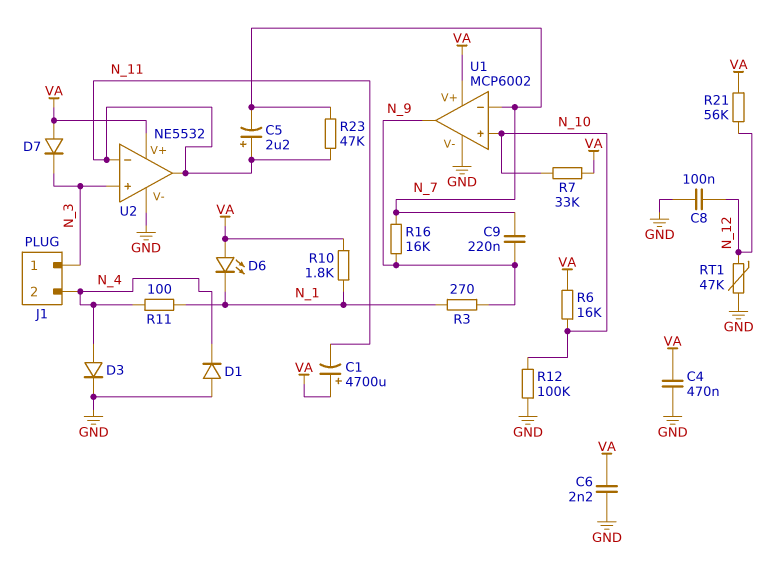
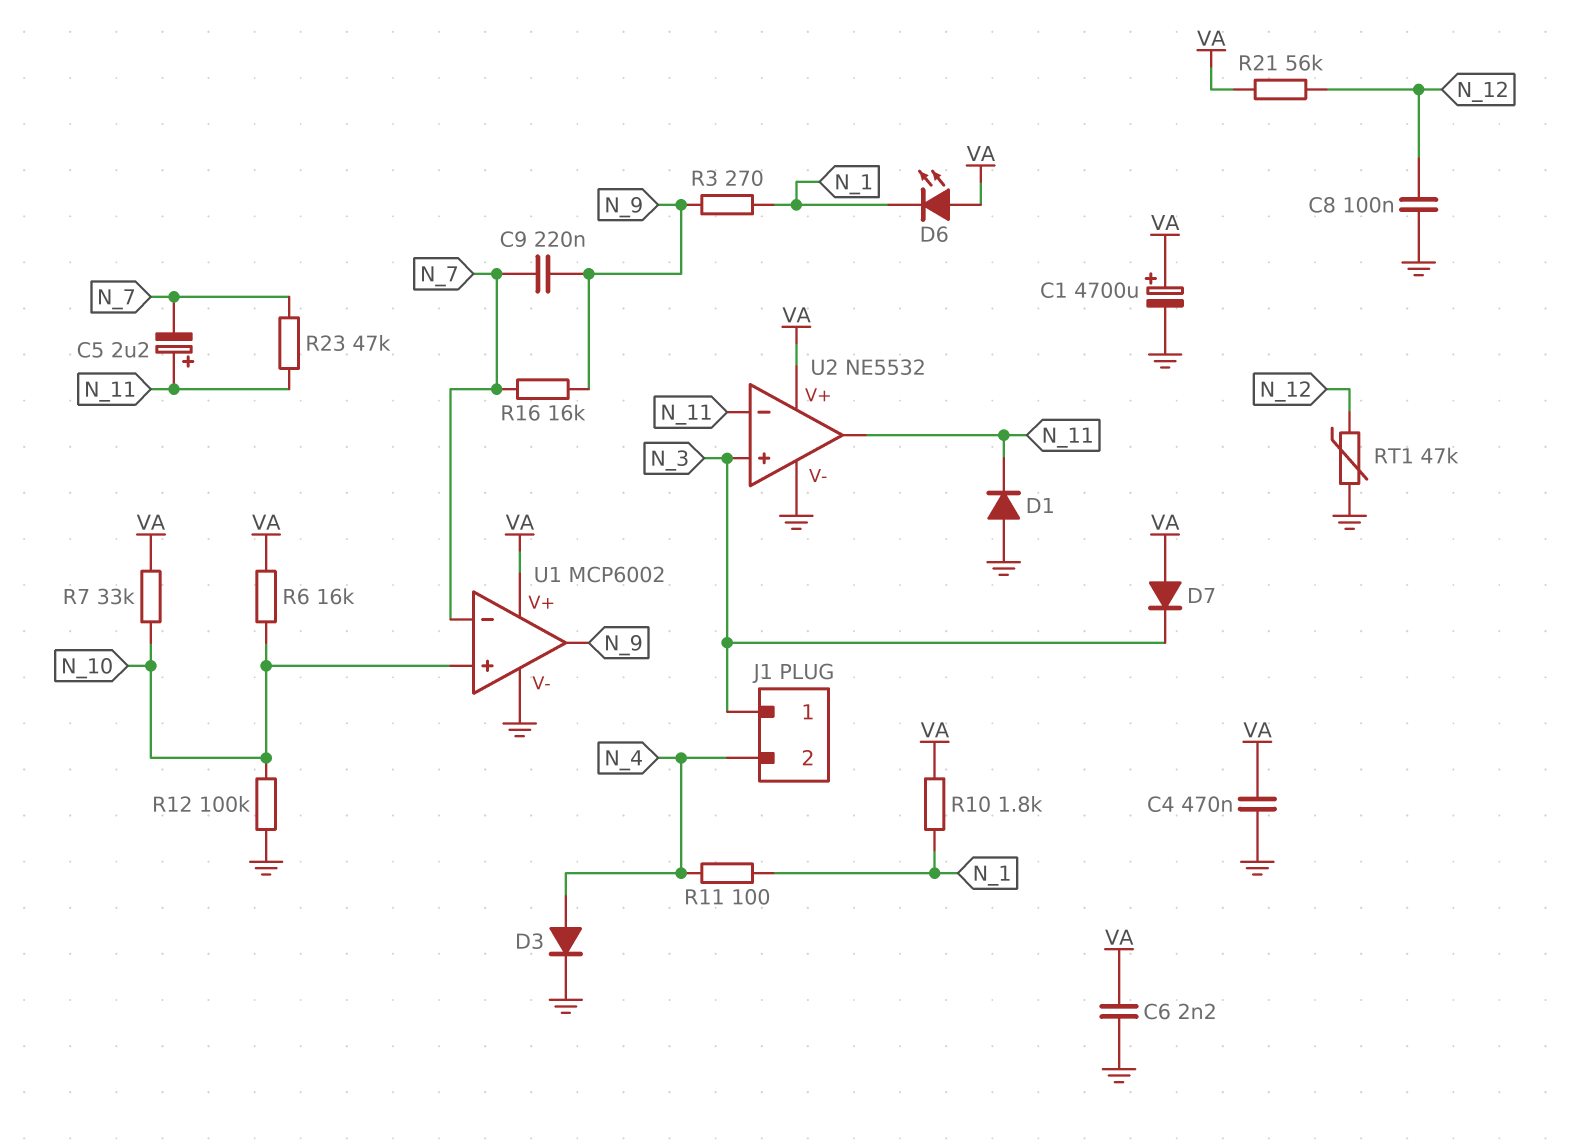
C1: 4700uF (plus VA, minus N_11) -> 4700uF (plus VA, minus GND)
D1: diode (A GND, K N_4) -> diode (A GND, K N_11)

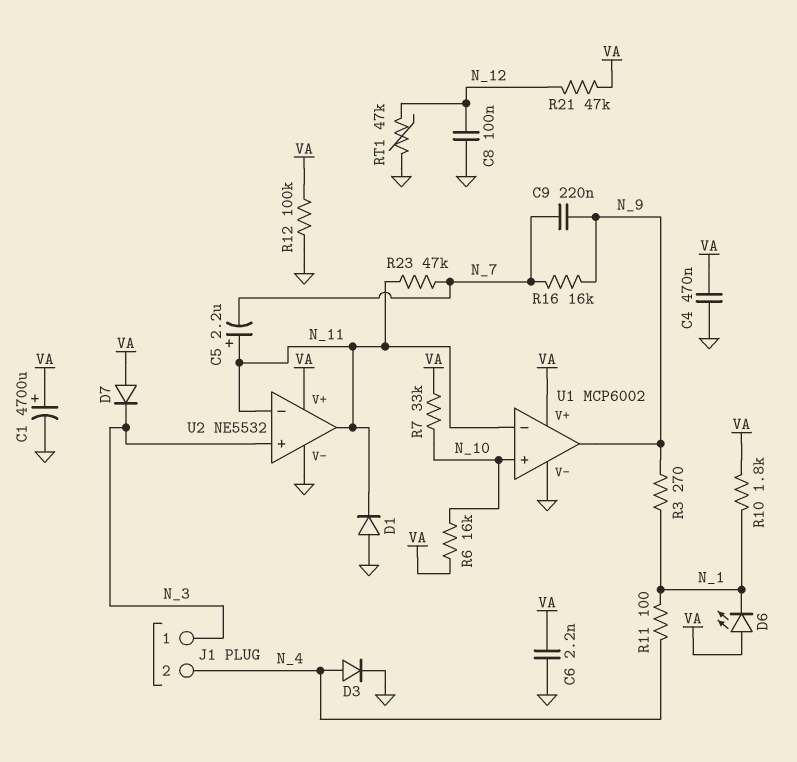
R12: 100k (GND, N_10) -> 100k (GND, VA)
R21: 56k (N_12, VA) -> 47k (N_12, VA)
U1 pin in-: N_7 -> N_11

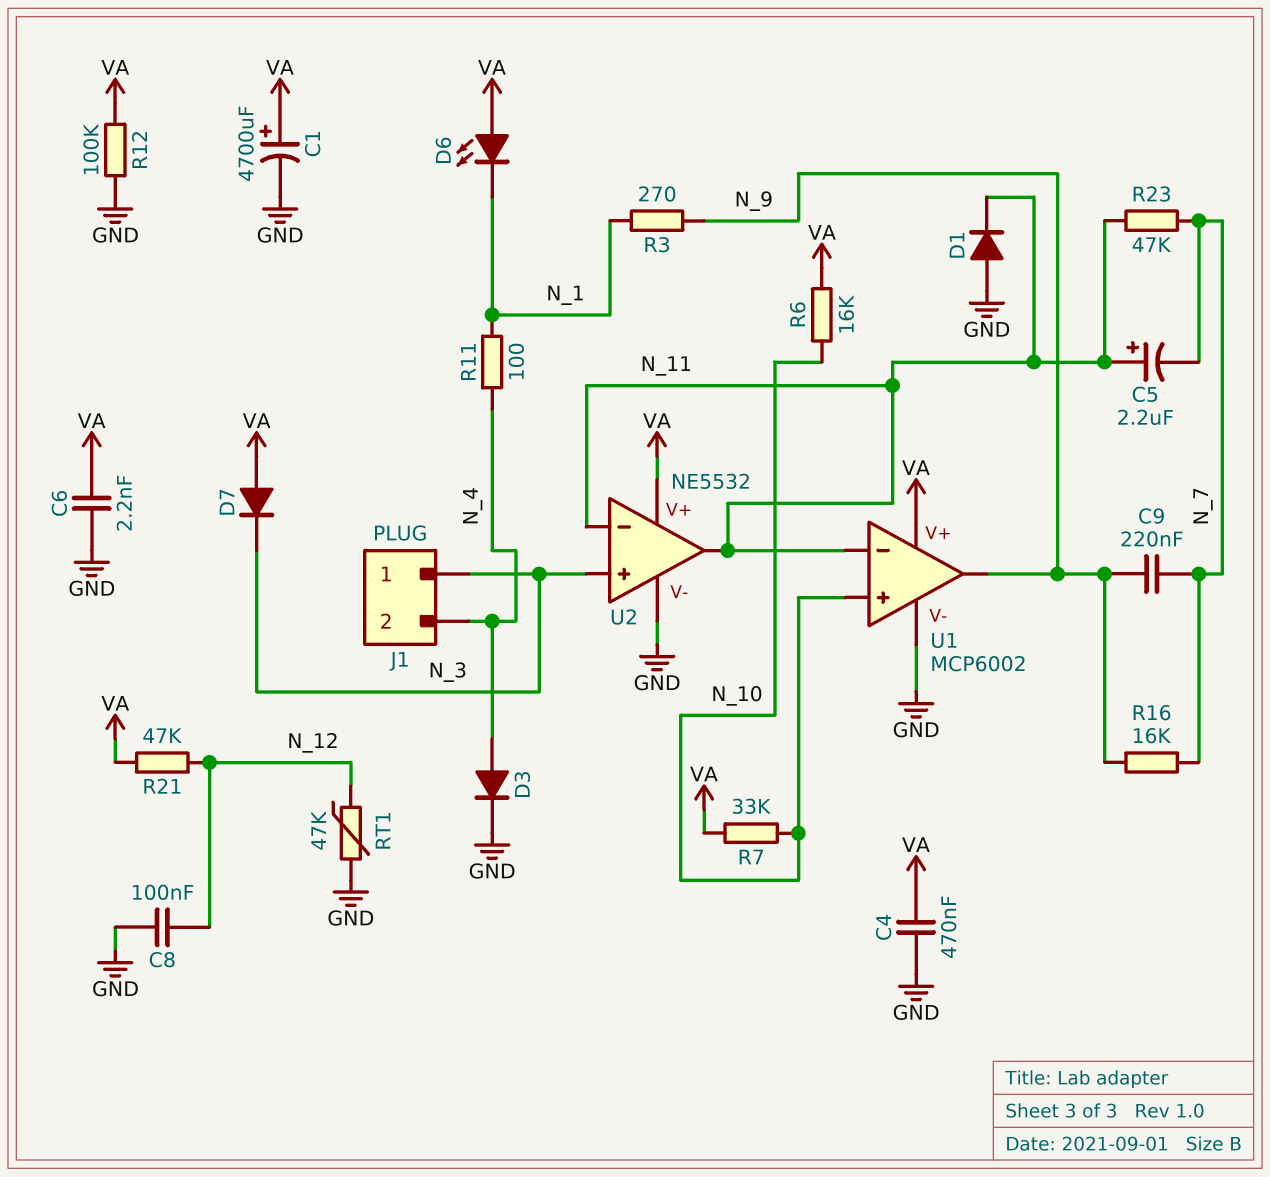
R10: 1.8k (N_1, VA) -> none

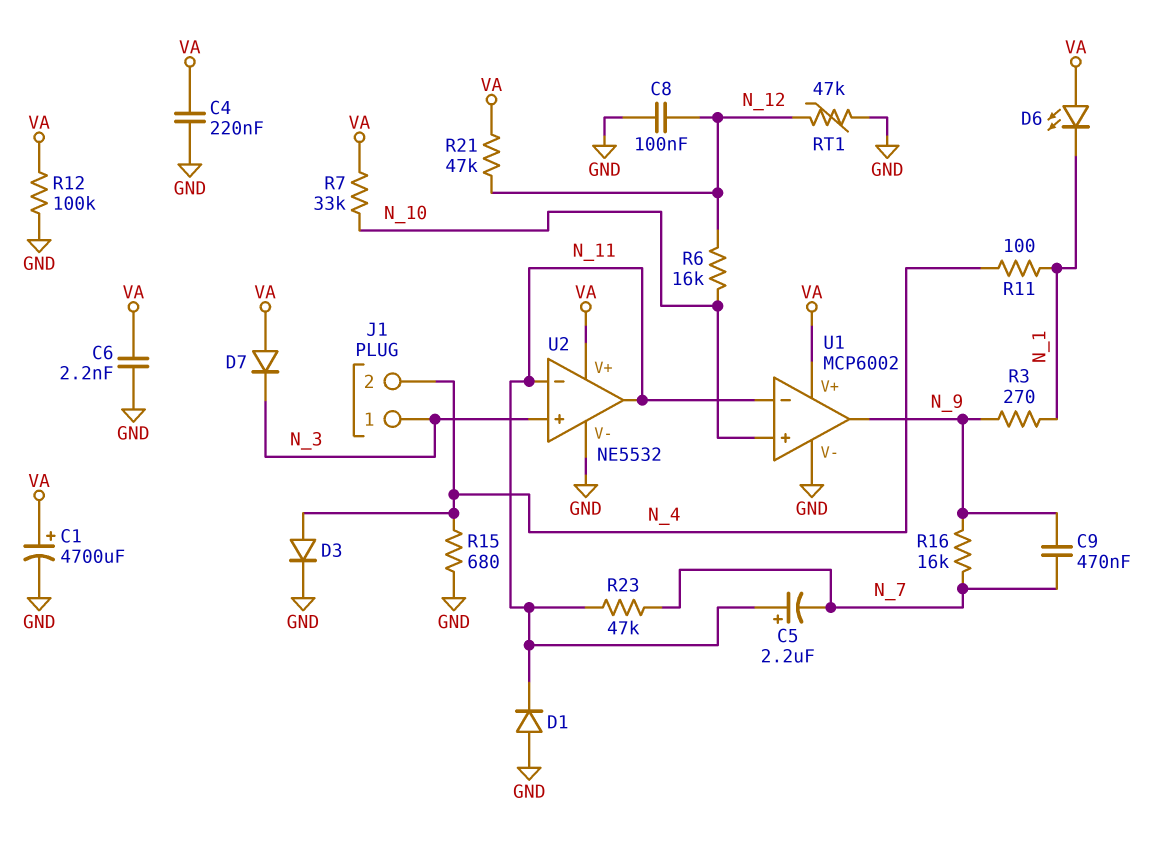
C4: 470nF (GND, VA) -> 220nF (GND, VA)
C9: 220nF (N_7, N_9) -> 470nF (N_7, N_9)
R6: 16k (N_10, VA) -> 16k (N_10, N_12)
R15: none -> 680 (GND, N_4)

